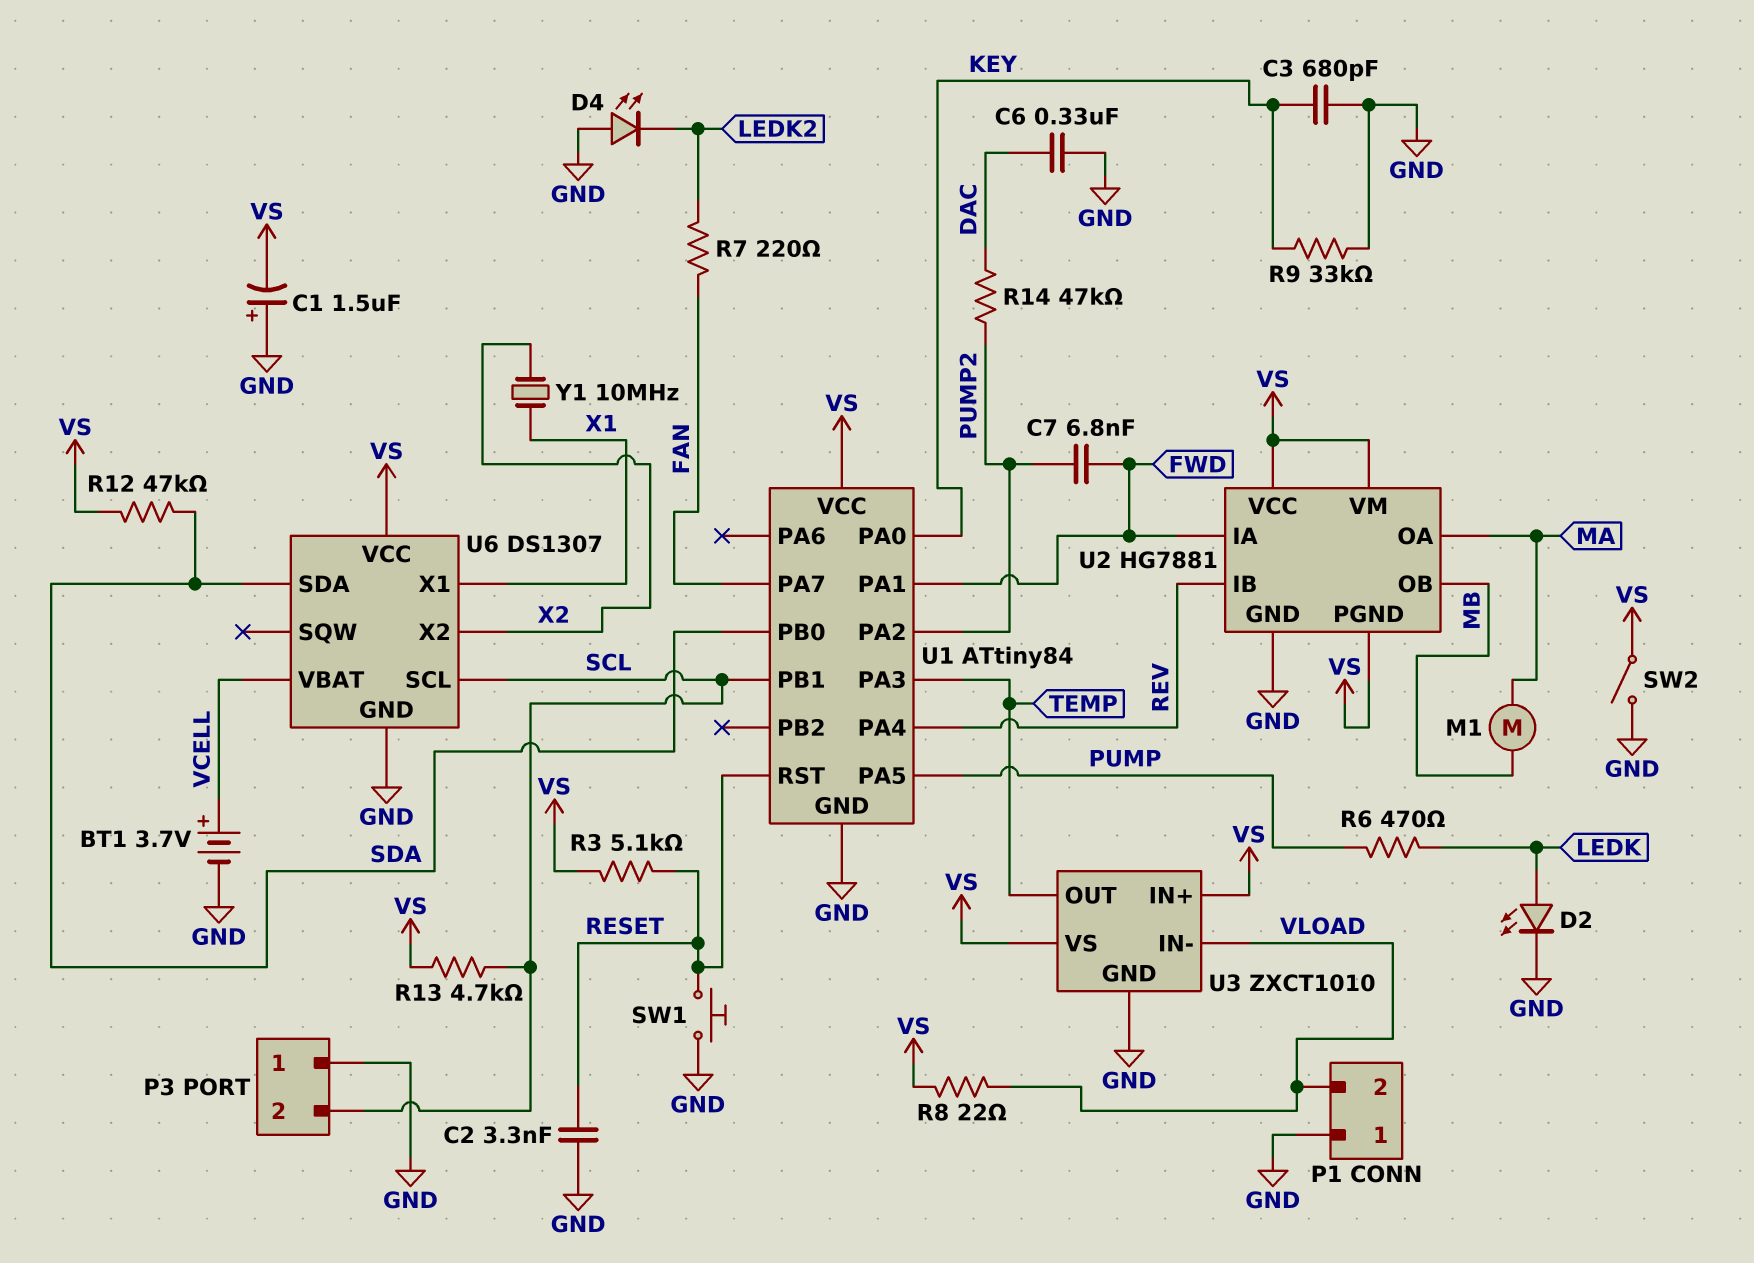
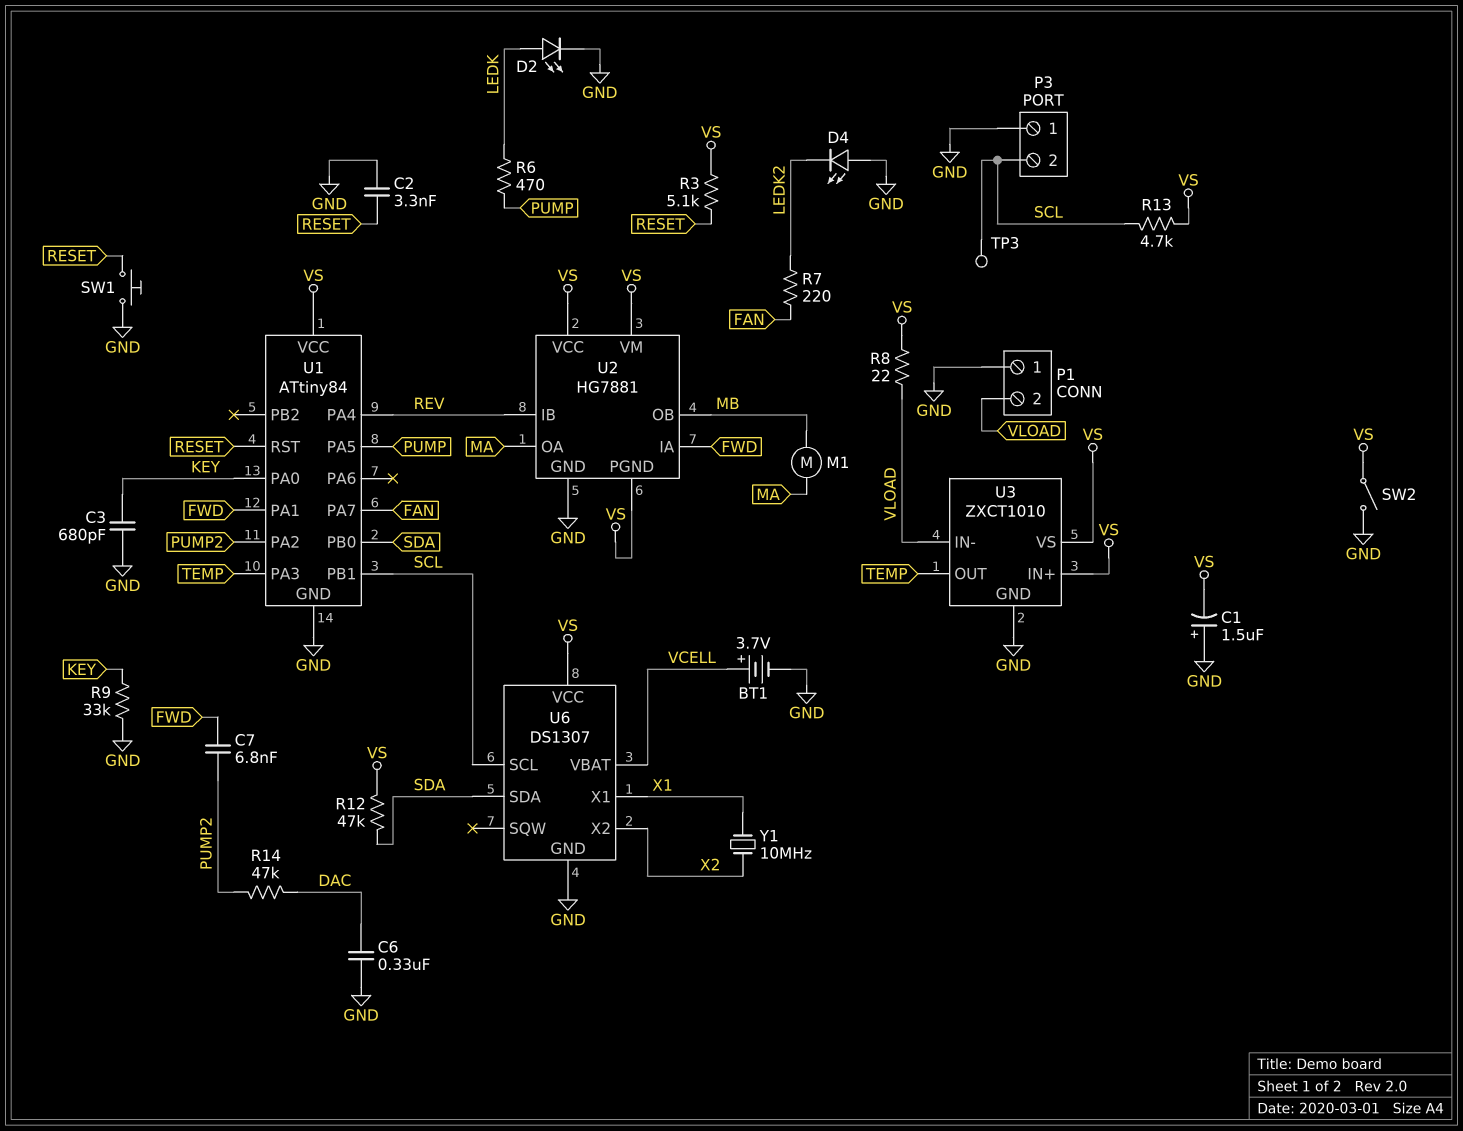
TP3: none -> test point (SCL)

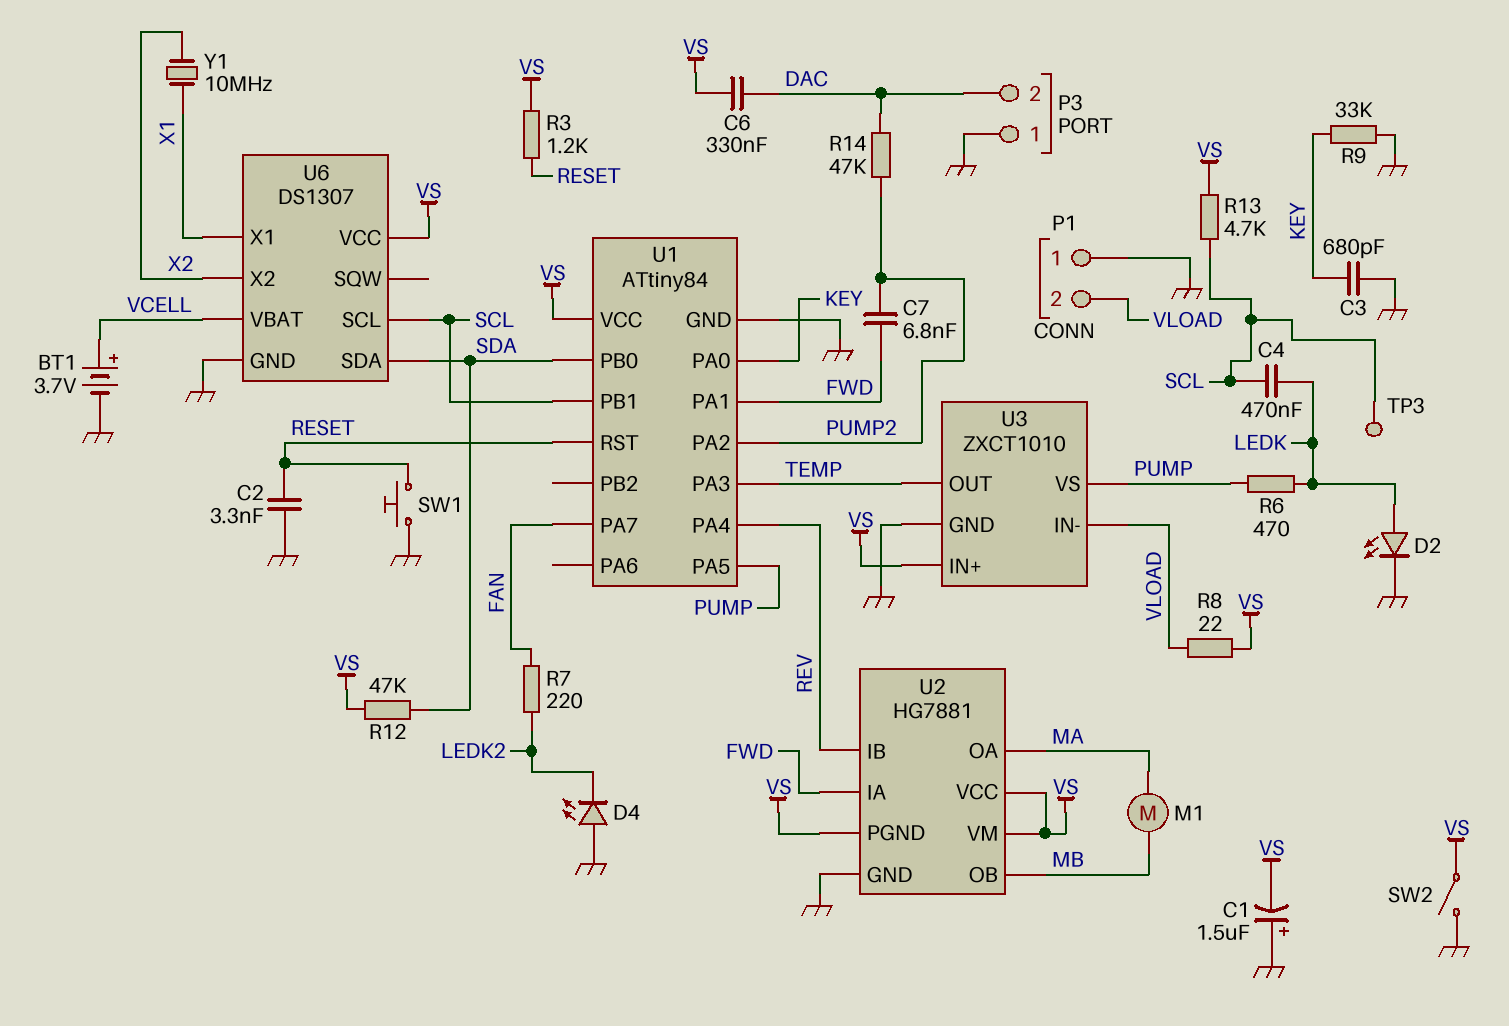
C4: none -> 470nF (LEDK, SCL)
C6: 330nF (DAC, GND) -> 330nF (DAC, VS)
P3 pin 2: SCL -> DAC
R3: 5.1k (RESET, VS) -> 1.2k (RESET, VS)
U3 pin VS: VS -> PUMP

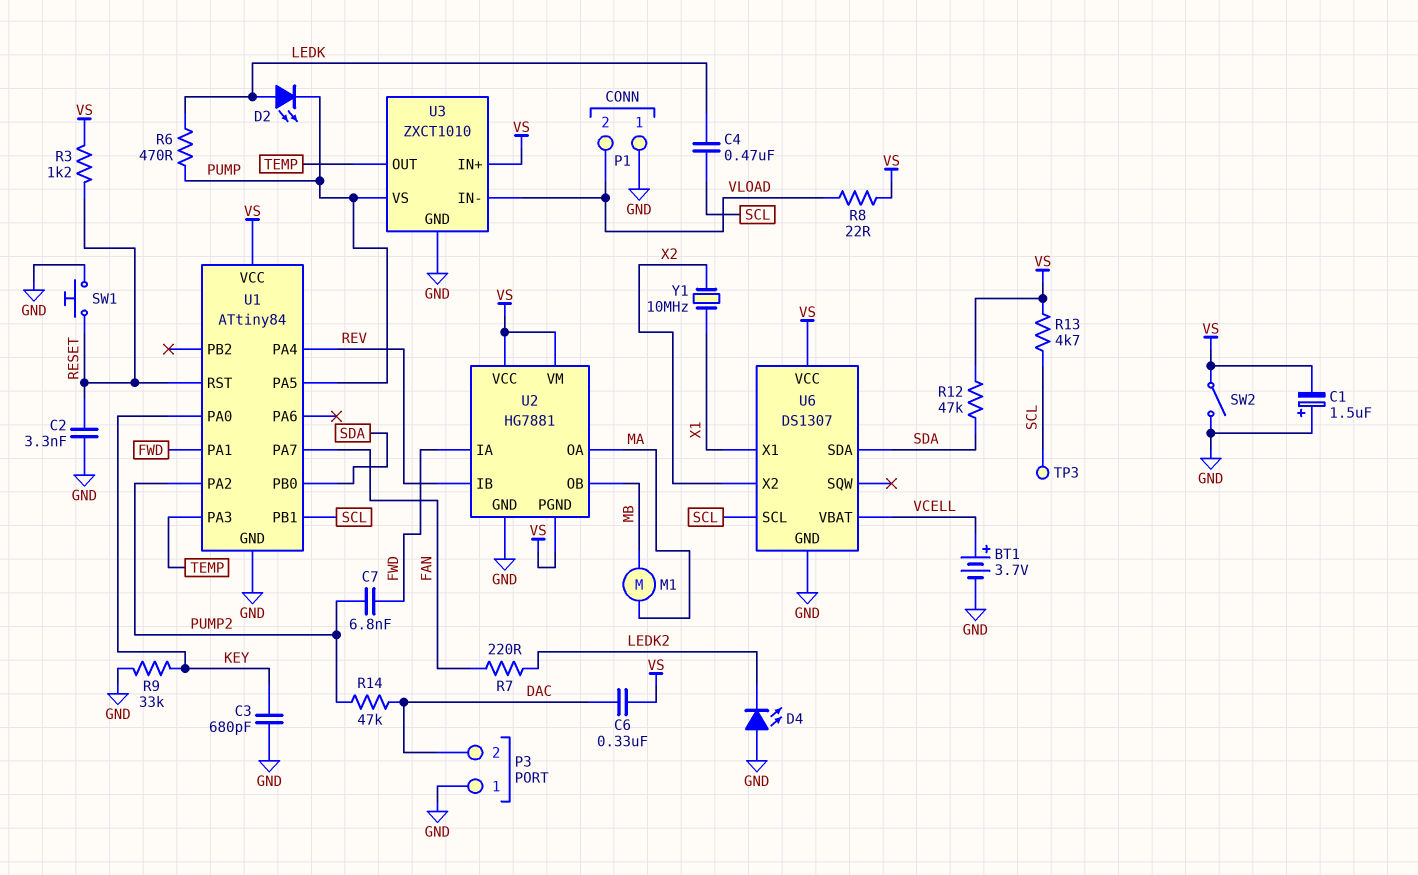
D2: LED (A LEDK, K GND) -> LED (A LEDK, K PUMP)

